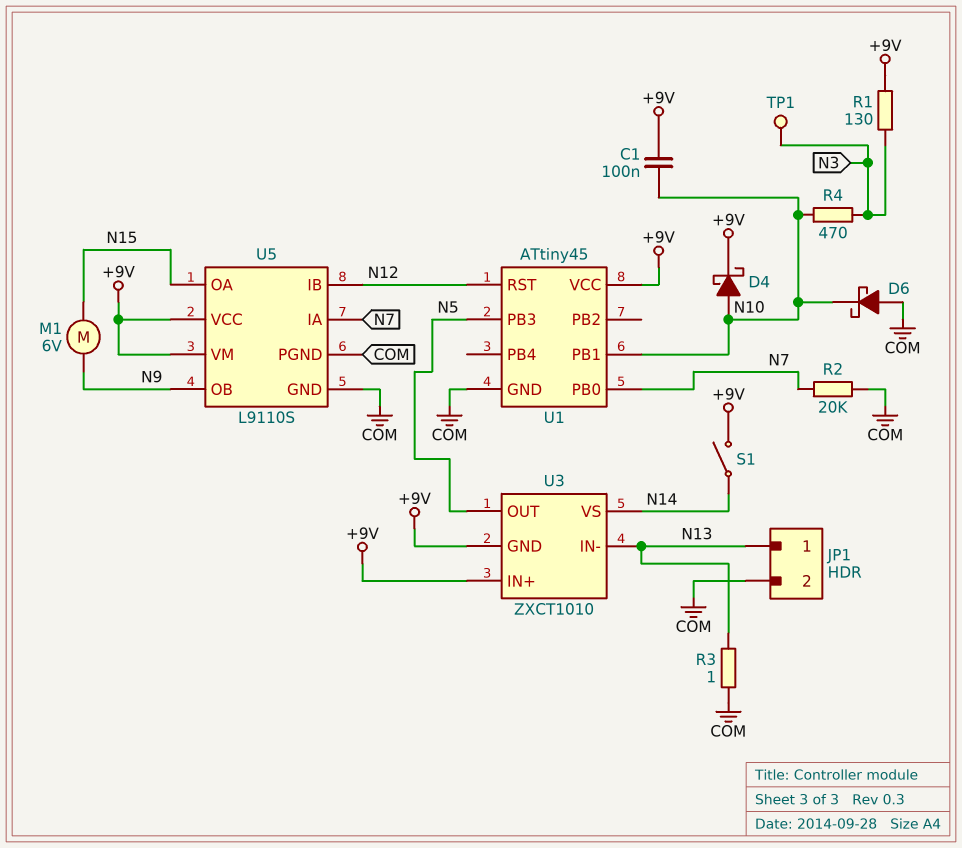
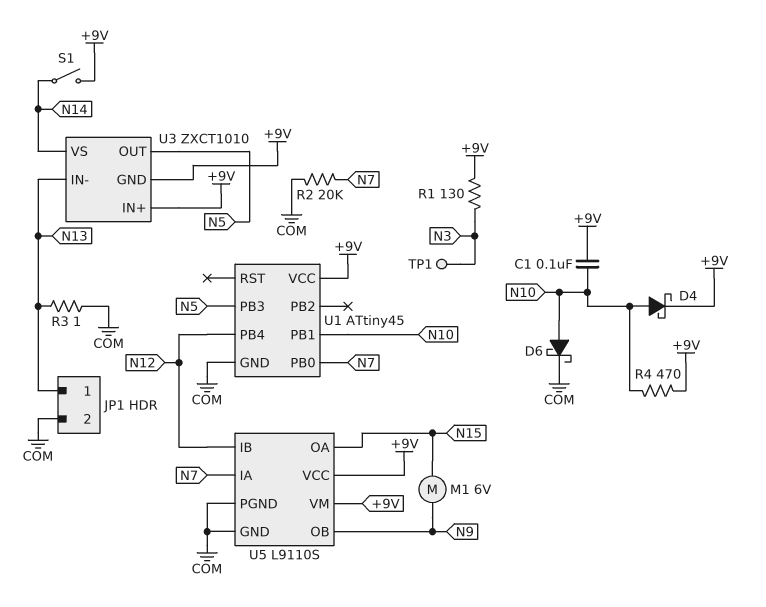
D6: schottky (A COM, K N10) -> schottky (A N10, K COM)
R4: 470 (N3, N10) -> 470 (+9V, N10)
U1 pin PB4: none -> N12
U1 pin RST: N12 -> none

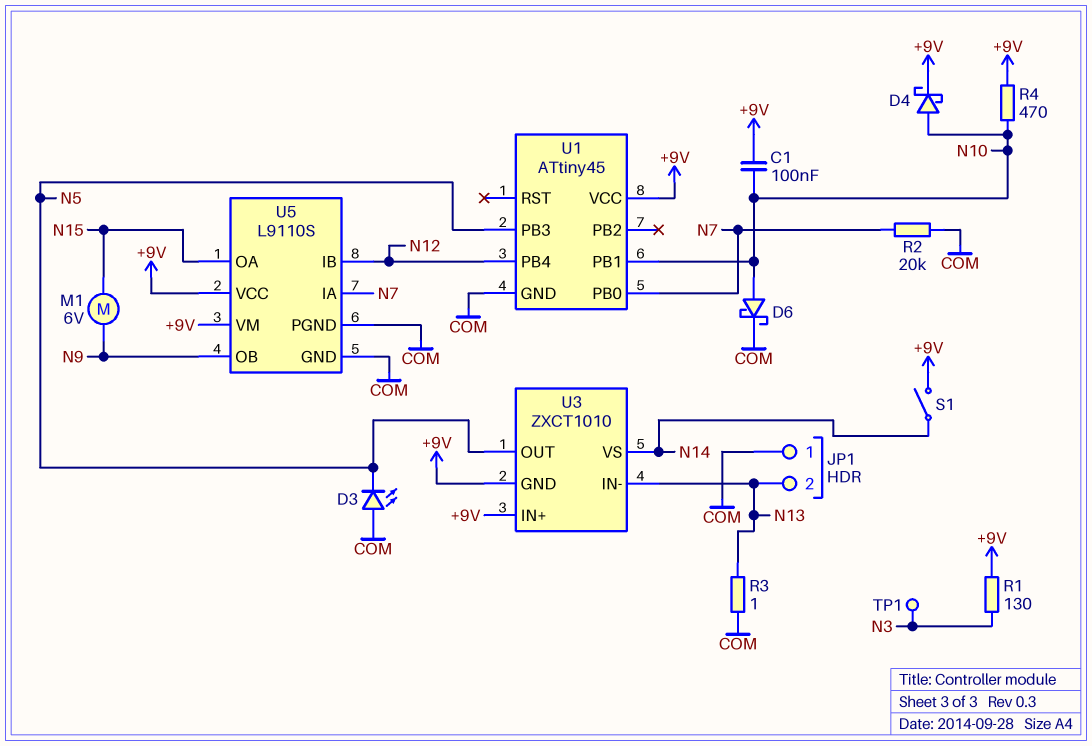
D3: none -> LED (A COM, K N5)
JP1 pin 1: N13 -> COM
JP1 pin 2: COM -> N13

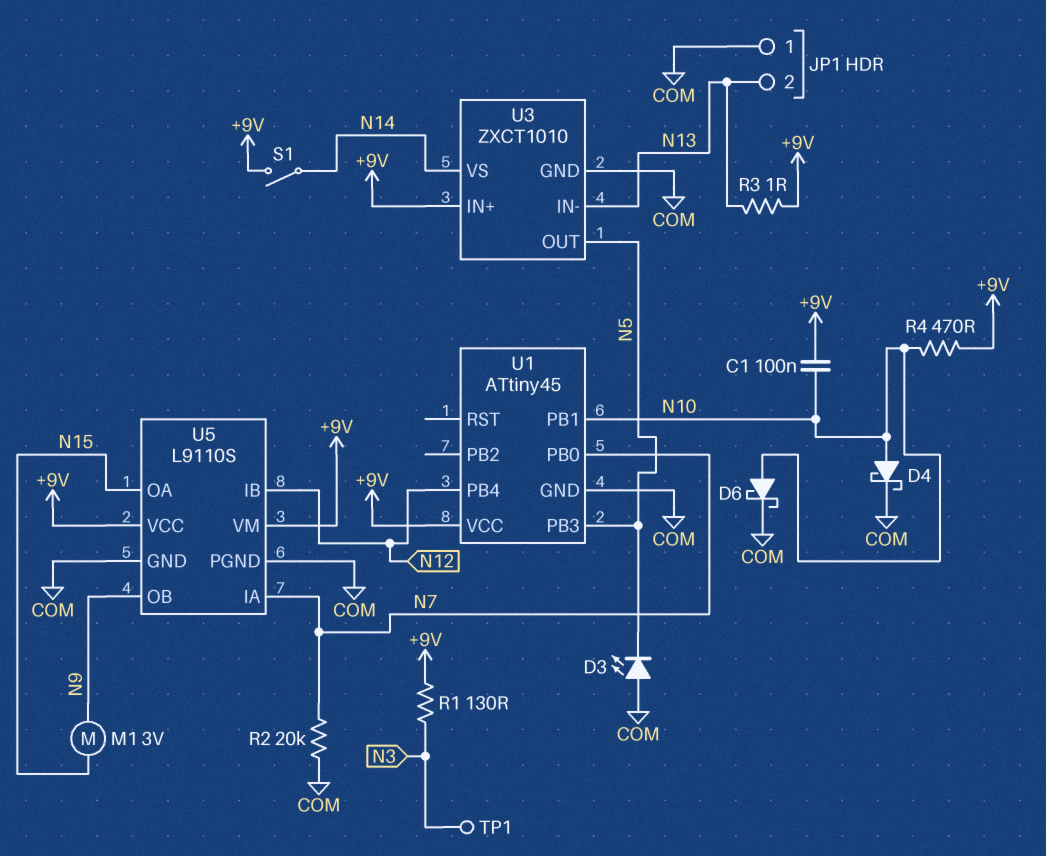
D4: schottky (A N10, K +9V) -> schottky (A N10, K COM)
M1: motor 6V (N9, N15) -> motor 3V (N9, N15)
R3: 1 (COM, N13) -> 1 (+9V, N13)
U3 pin GND: +9V -> COM

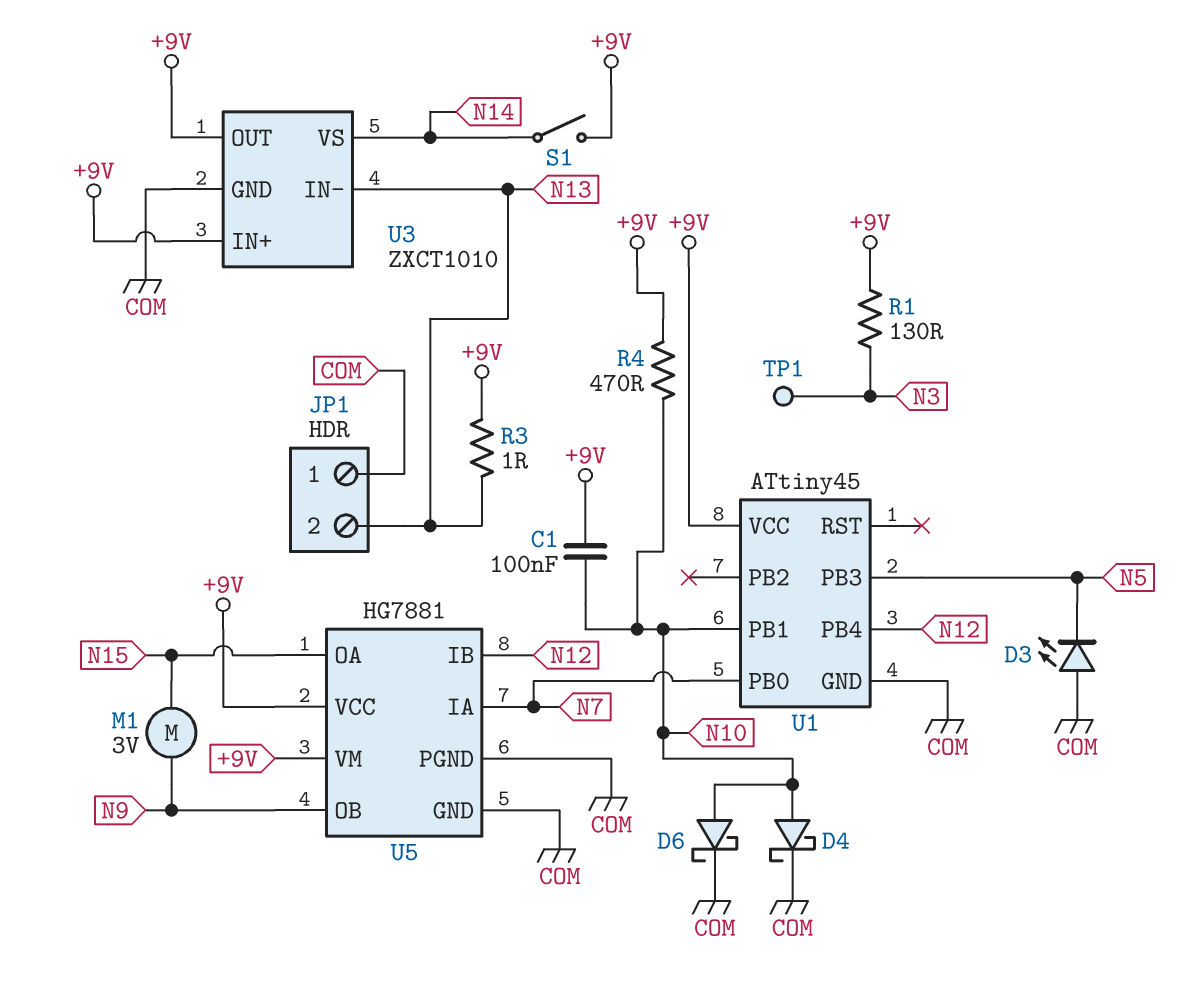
R2: 20k (COM, N7) -> none
U3 pin OUT: N5 -> +9V
U5: L9110S -> HG7881

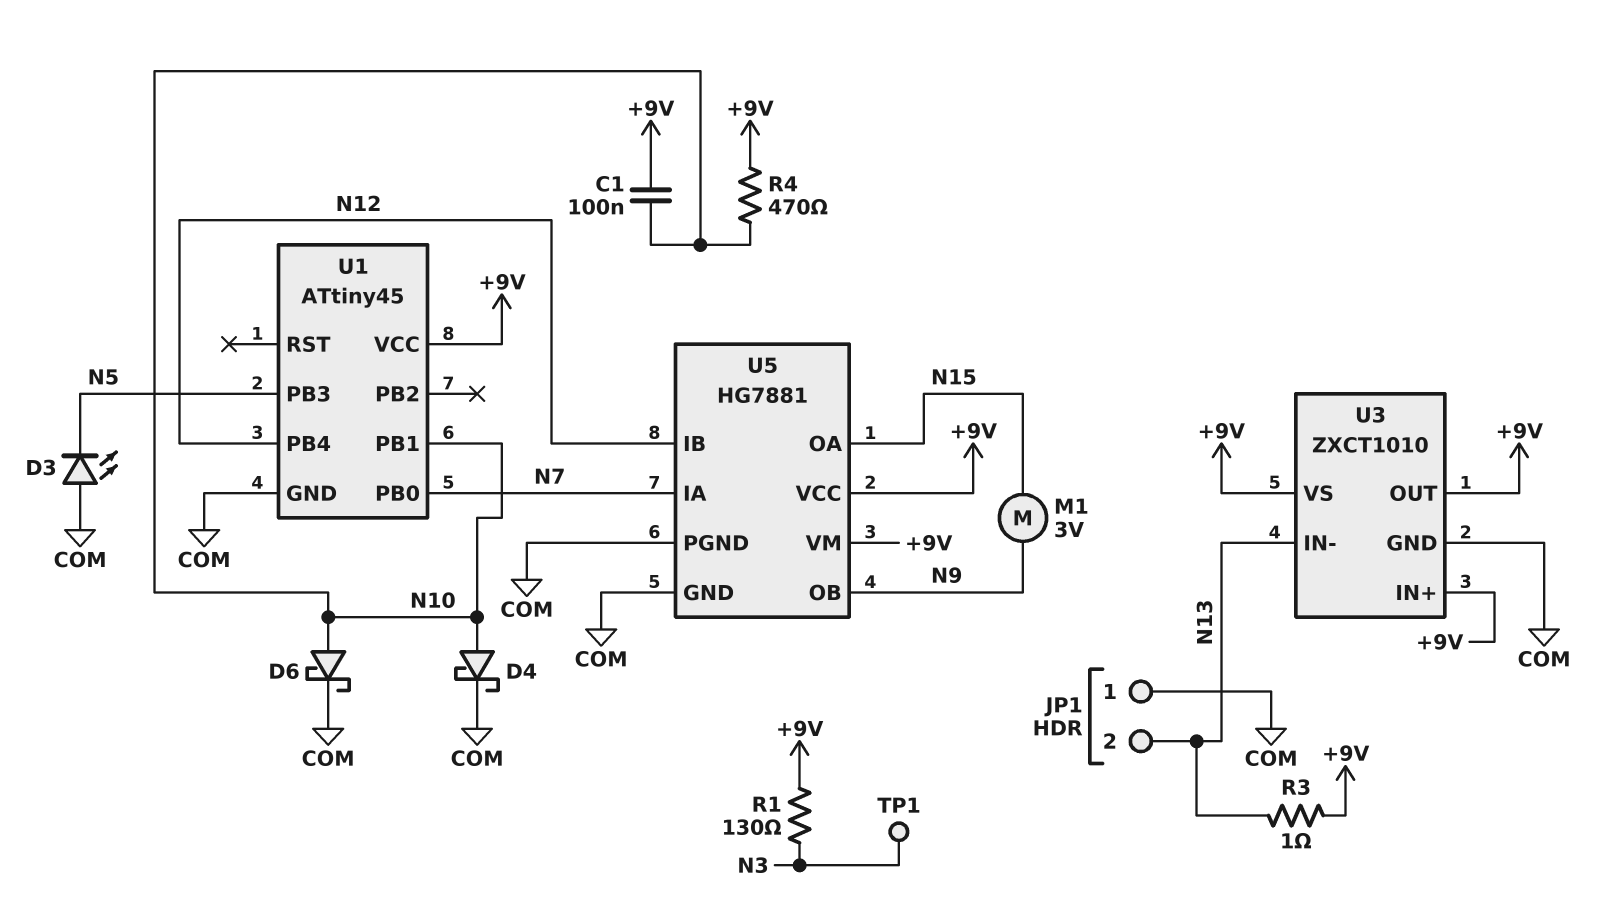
S1: switch (+9V, N14) -> none
U3 pin VS: N14 -> +9V

